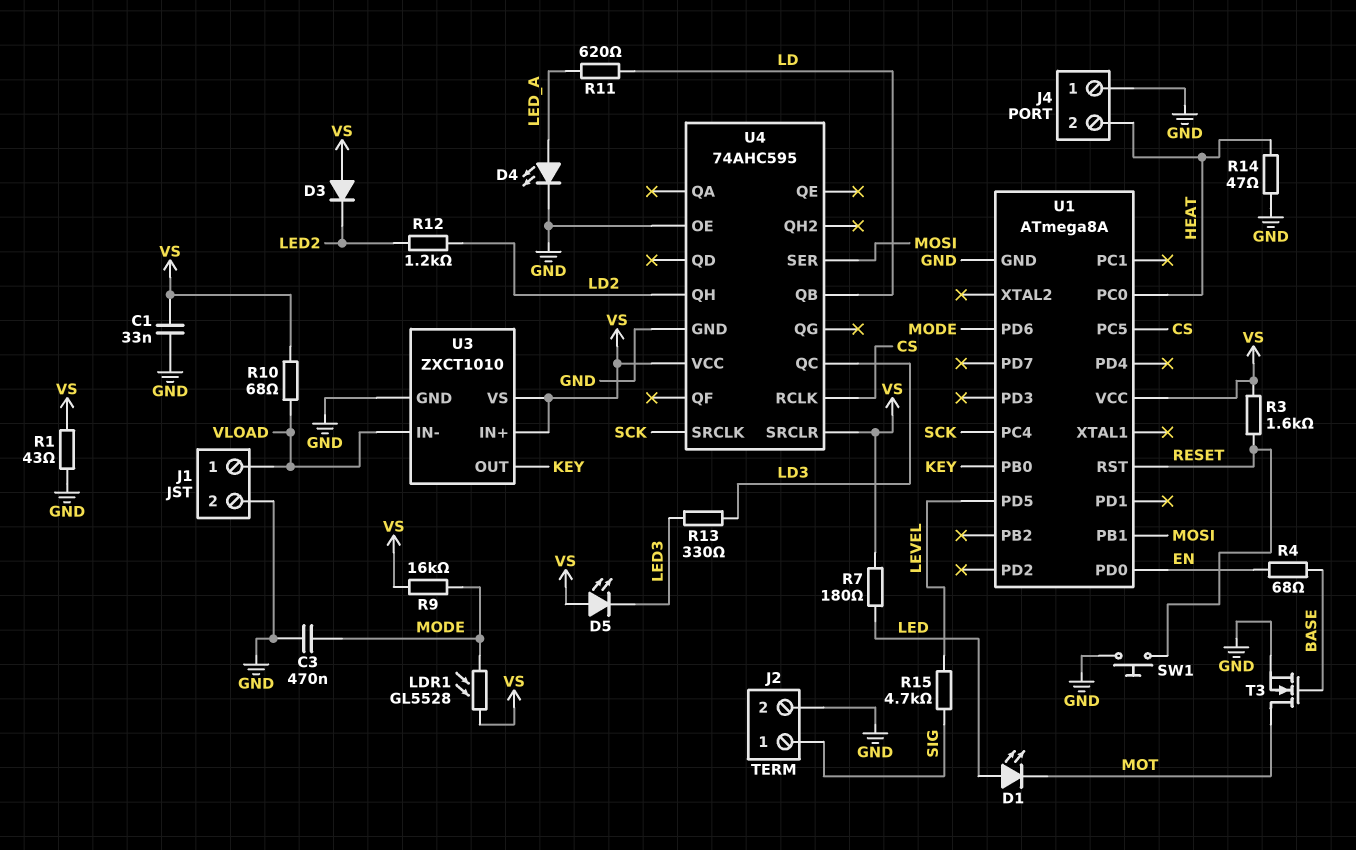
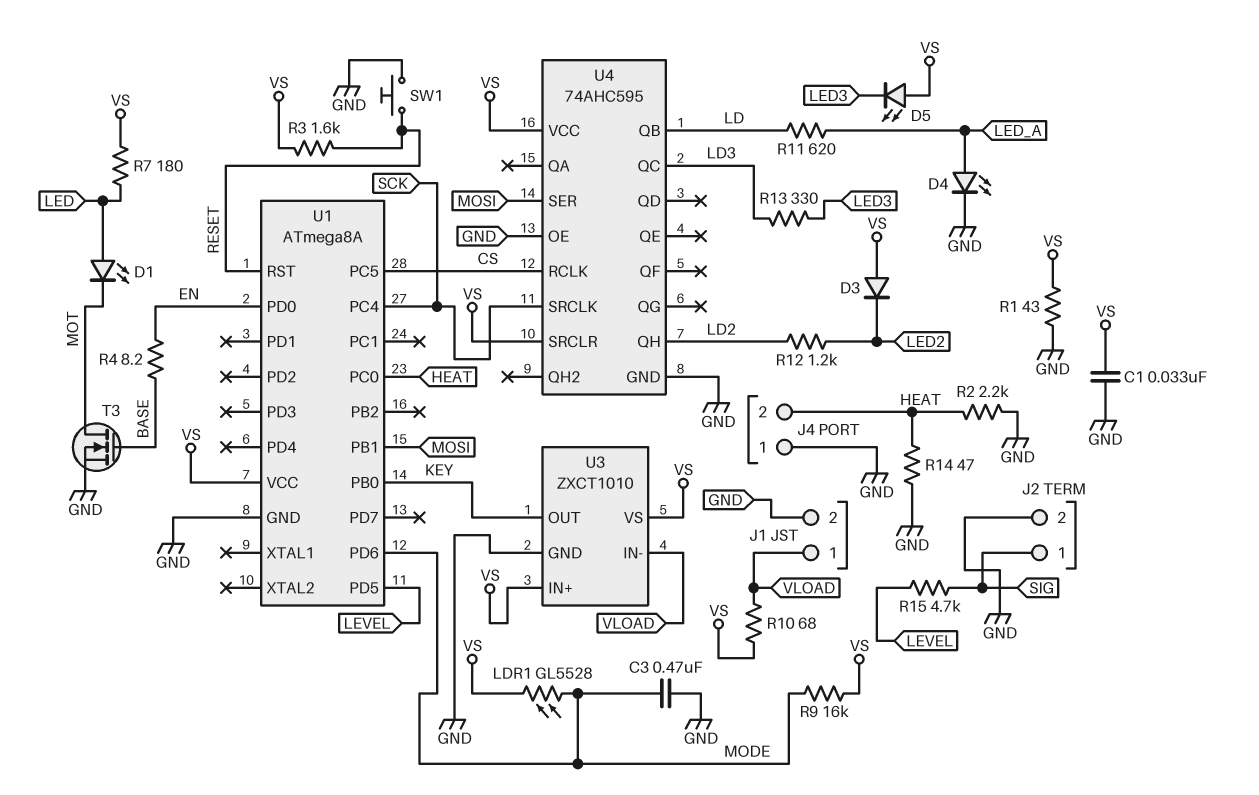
R2: none -> 2.2k (GND, HEAT)
R4: 68 (BASE, EN) -> 8.2 (BASE, EN)

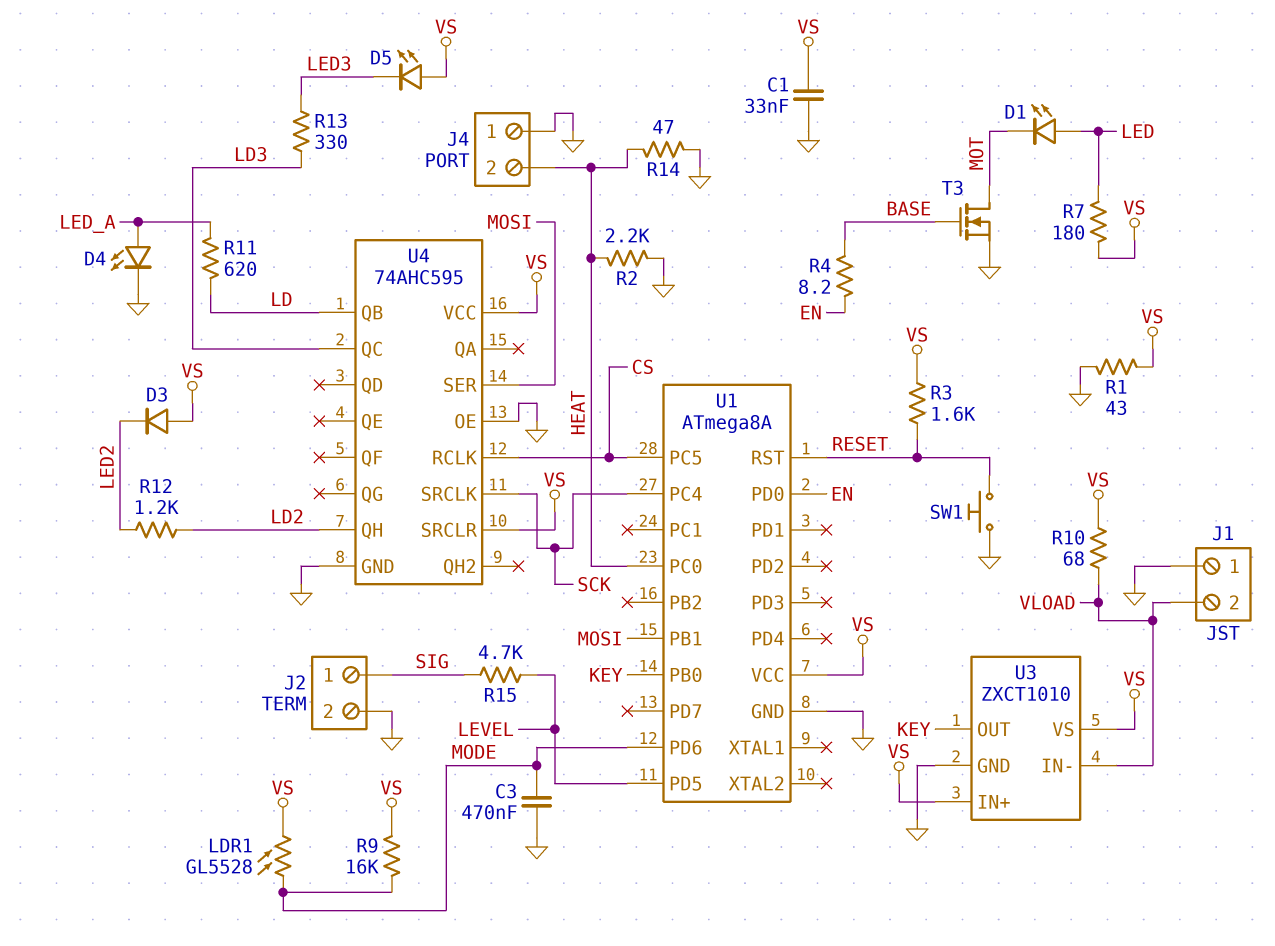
J1 pin 1: VLOAD -> GND
J1 pin 2: GND -> VLOAD

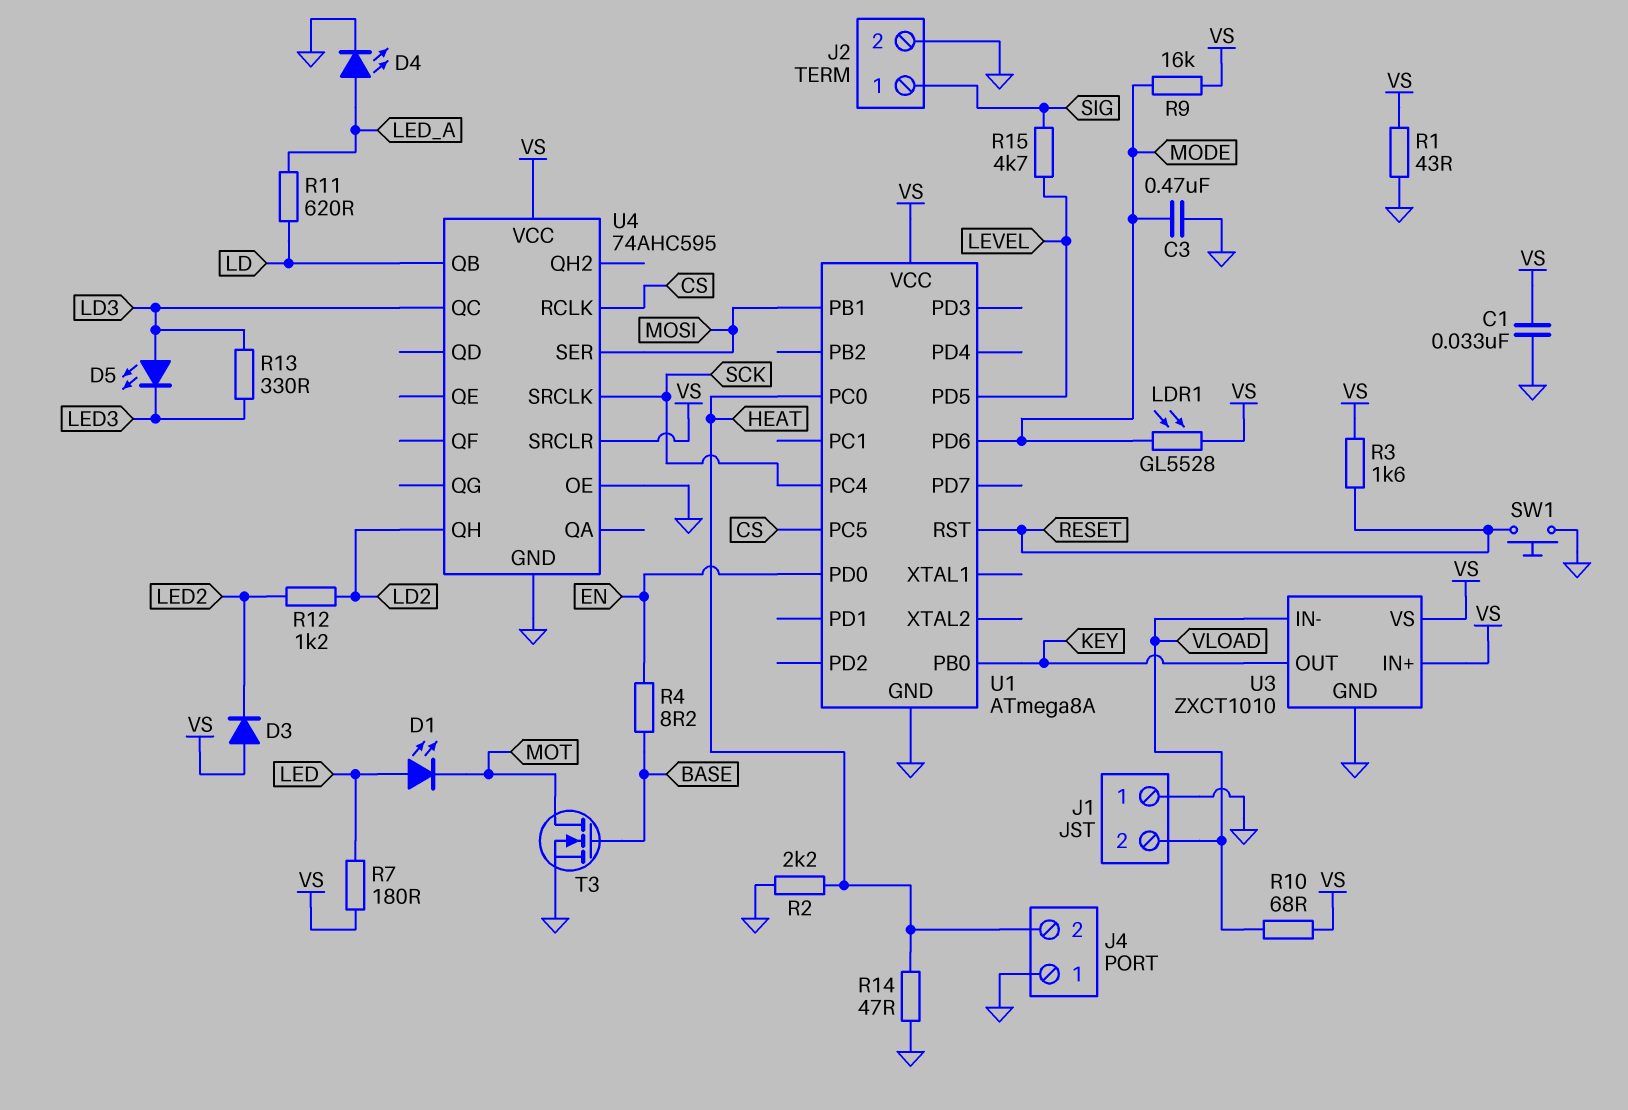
D5: LED (A VS, K LED3) -> LED (A LD3, K LED3)

